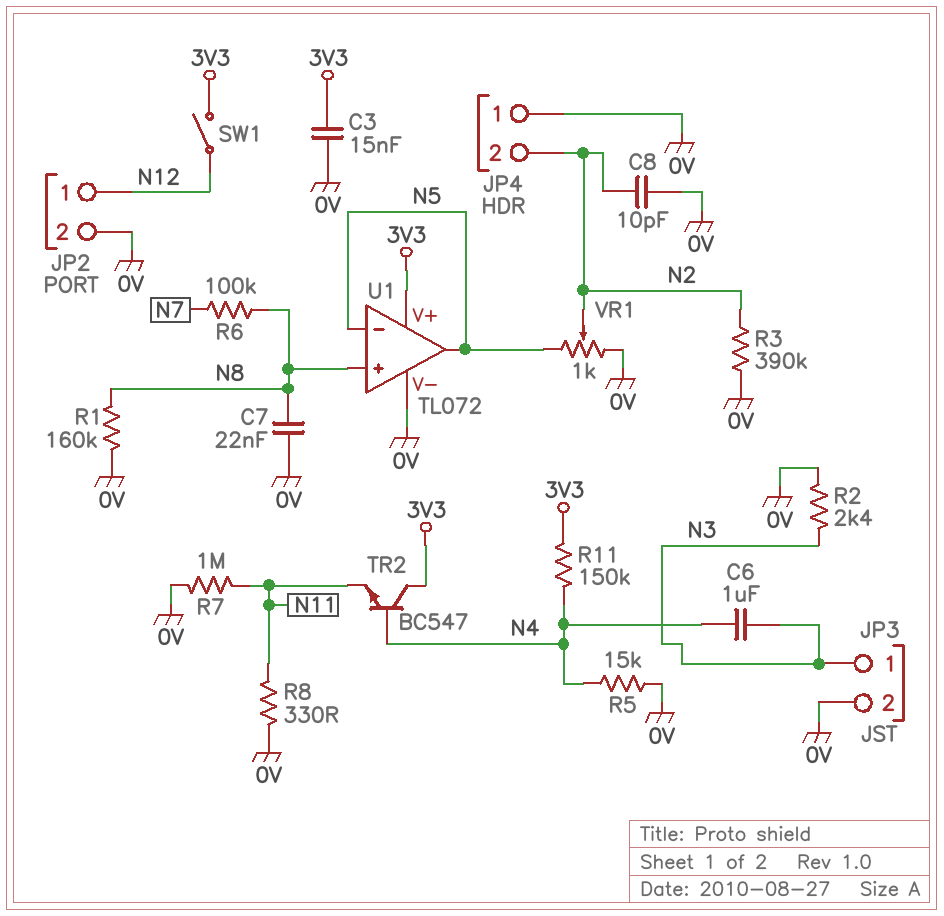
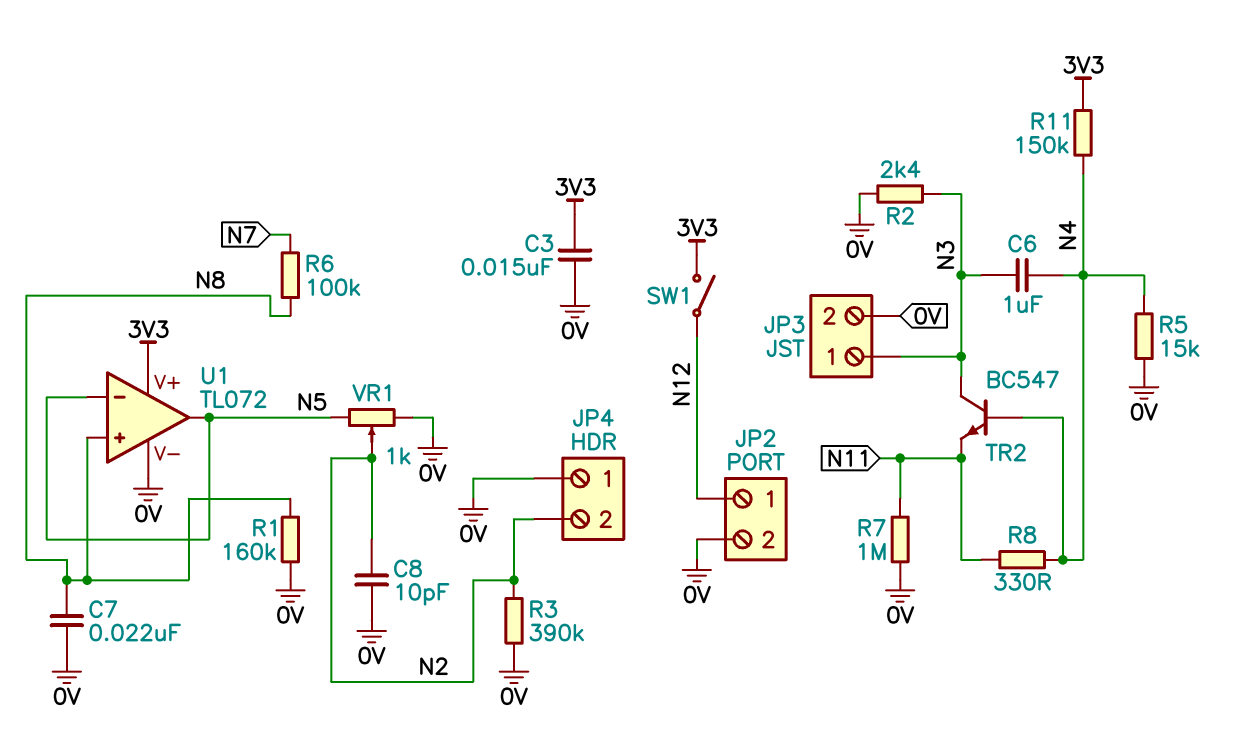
R8: 330 (0V, N11) -> 330 (N4, N11)
TR2: NPN BC547 (B N4, C 3V3, E N11) -> NPN BC547 (B N4, C N3, E N11)

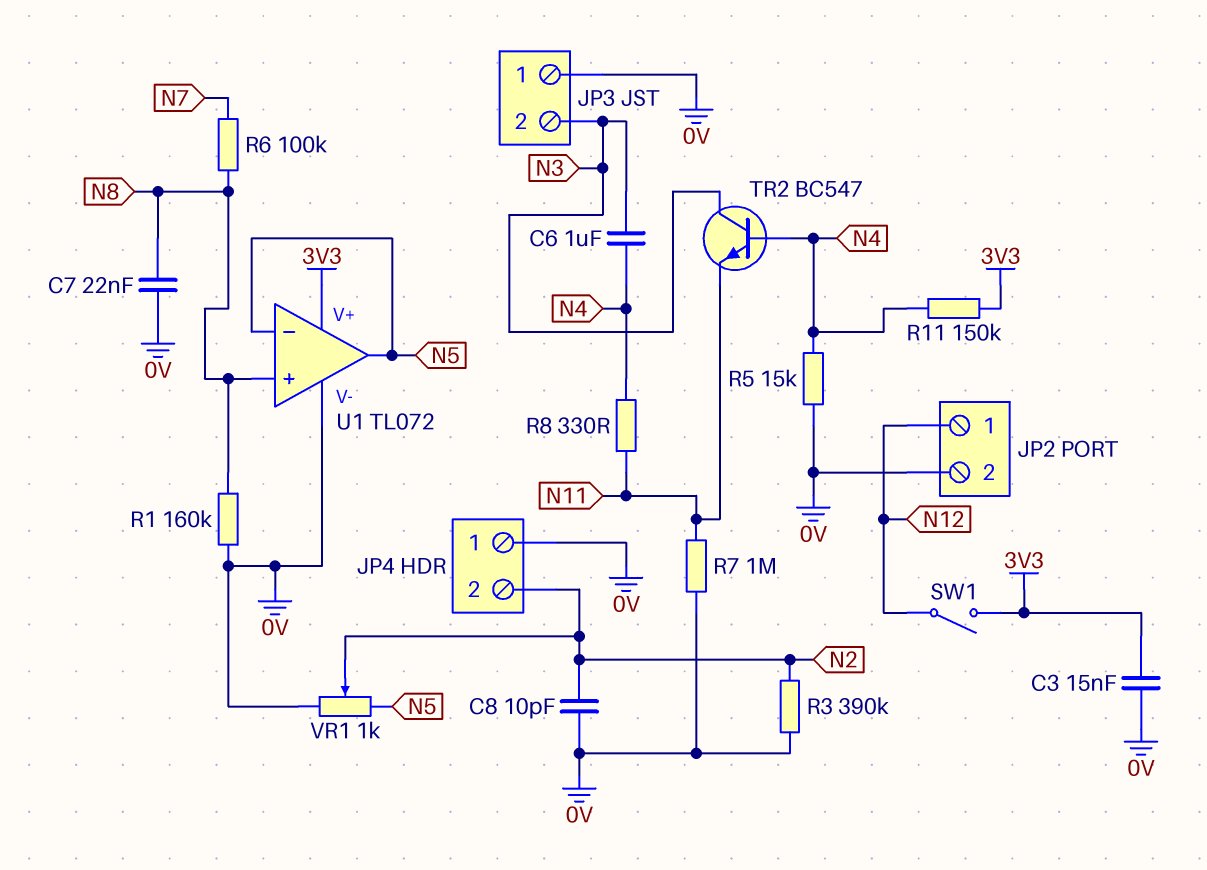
JP3 pin 1: N3 -> 0V
JP3 pin 2: 0V -> N3
R2: 2.4k (0V, N3) -> none

